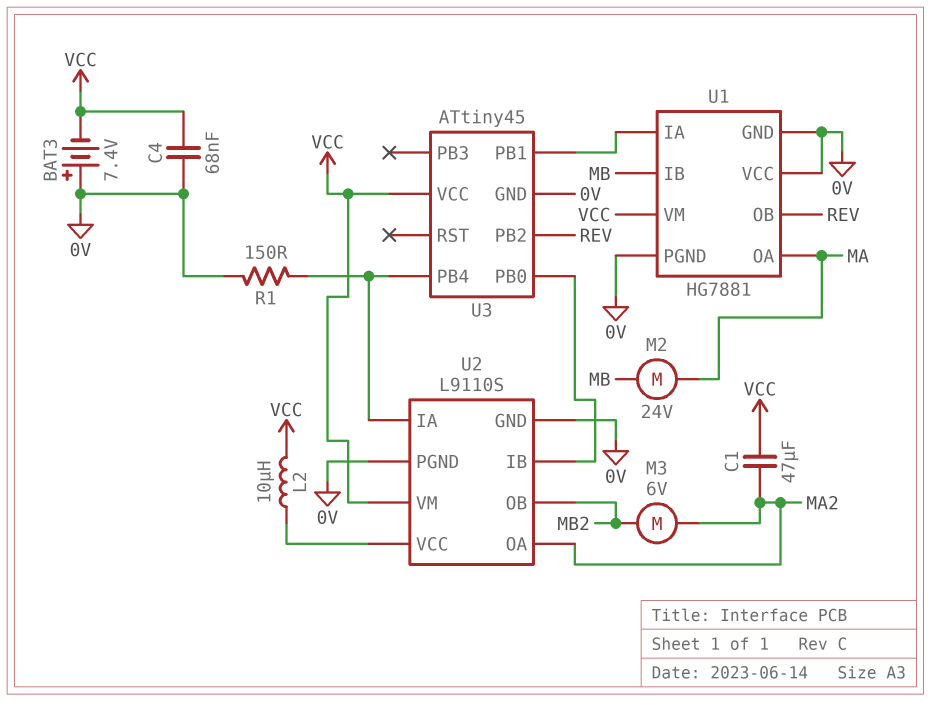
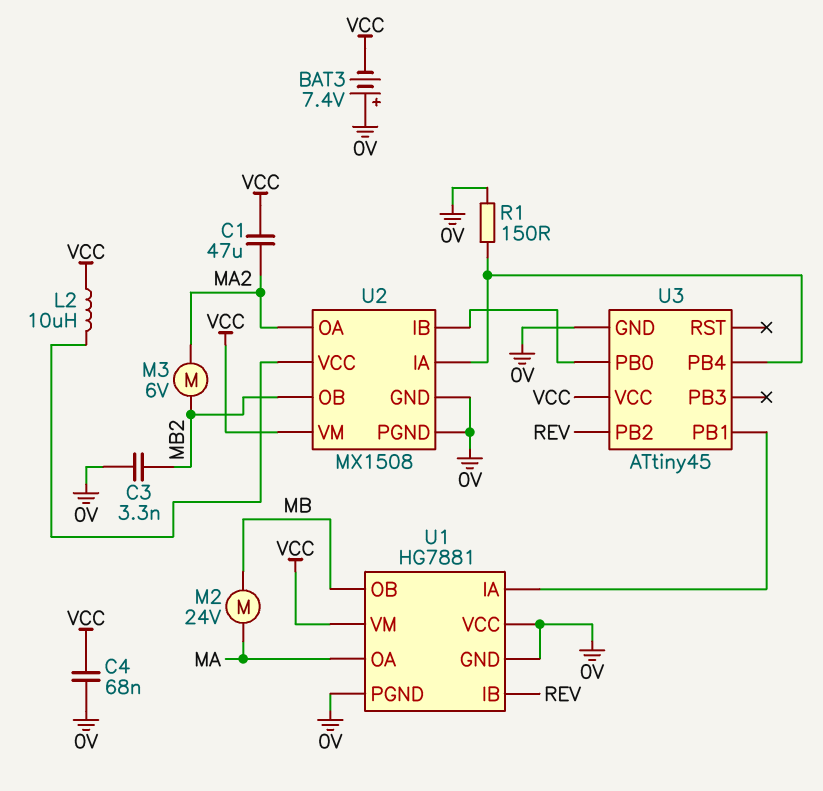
C3: none -> 3.3nF (0V, MB2)
U1 pin IB: MB -> REV
U1 pin OB: REV -> MB
U2: L9110S -> MX1508

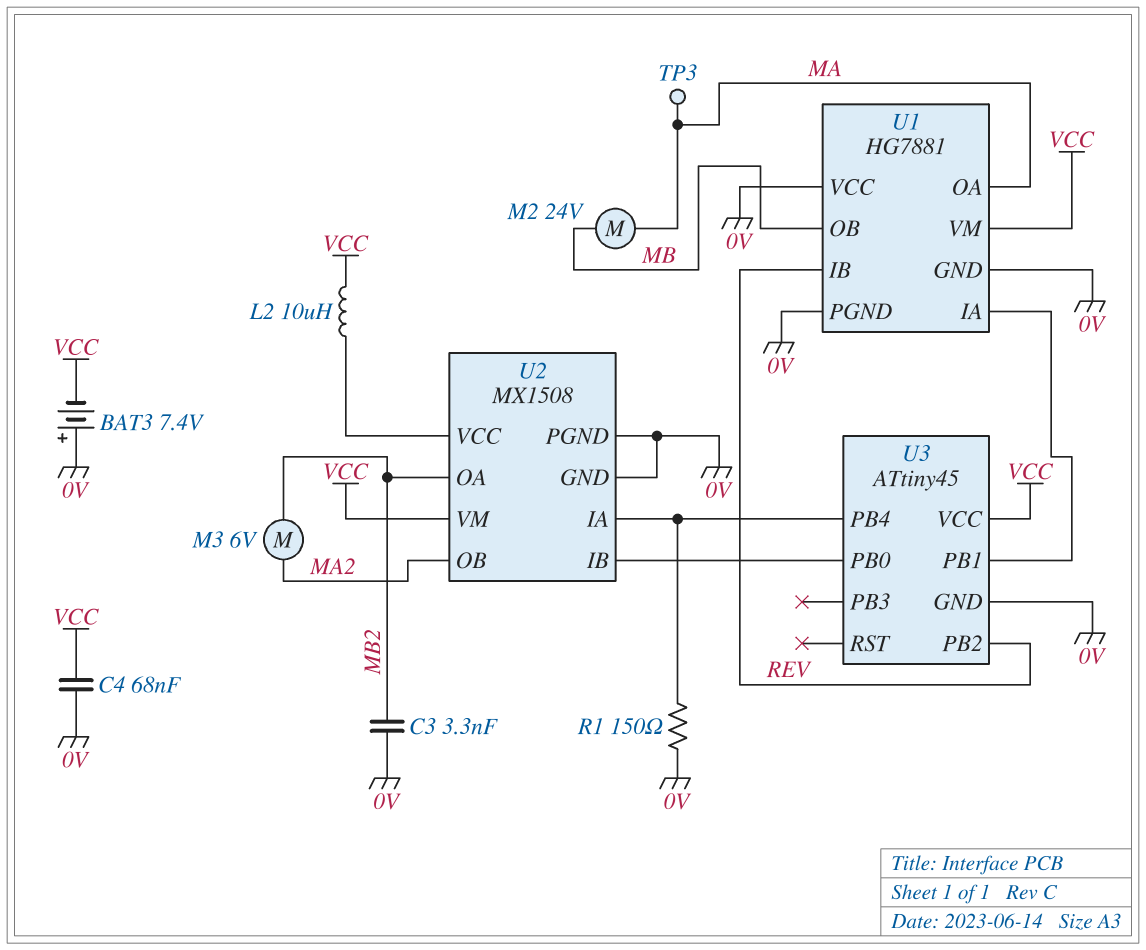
C1: 47uF (MA2, VCC) -> none
TP3: none -> test point (MA)
U2 pin OA: MA2 -> MB2
U2 pin OB: MB2 -> MA2

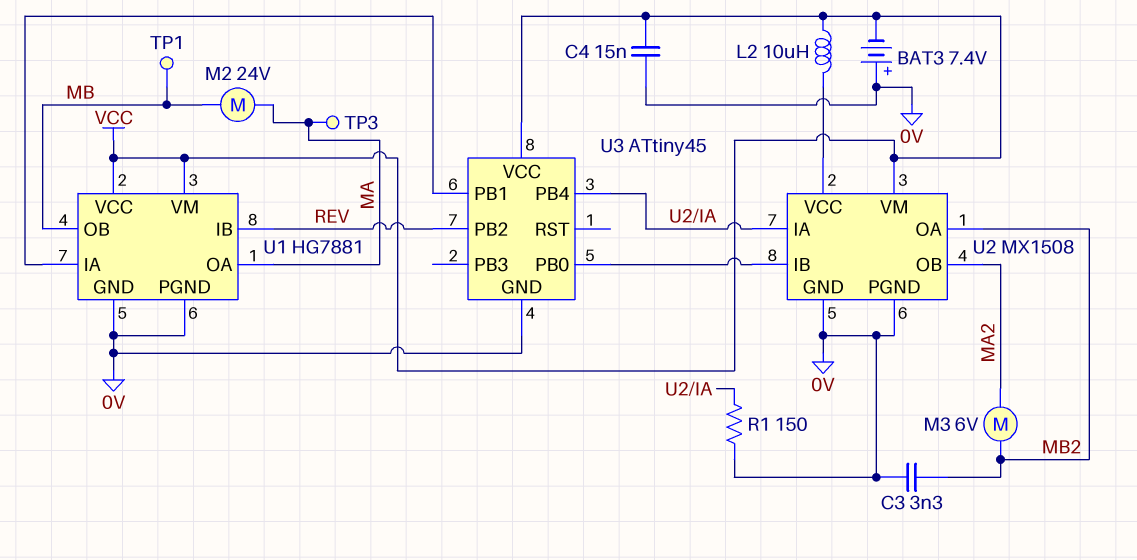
C4: 68nF (0V, VCC) -> 15nF (0V, VCC)
TP1: none -> test point (MB)
U1 pin VCC: 0V -> VCC

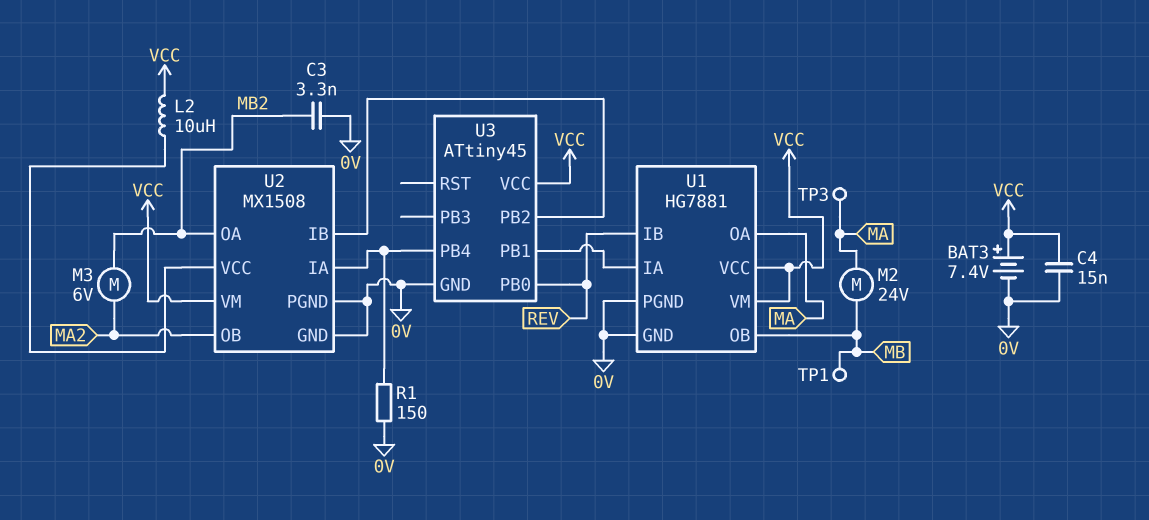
BAT3: 7.4V (plus 0V, minus VCC) -> 7.4V (plus VCC, minus 0V)
U3 pin PB0: U2/IB -> REV
U3 pin PB2: REV -> U2/IB

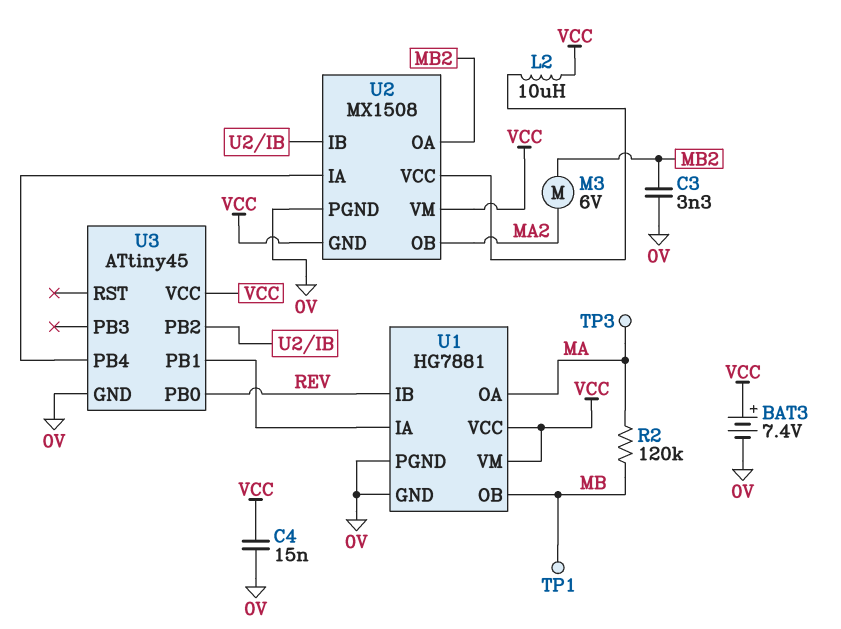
M2: motor 24V (MA, MB) -> none
R1: 150 (0V, U2/IA) -> none
R2: none -> 120k (MA, MB)
U2 pin GND: 0V -> VCC

